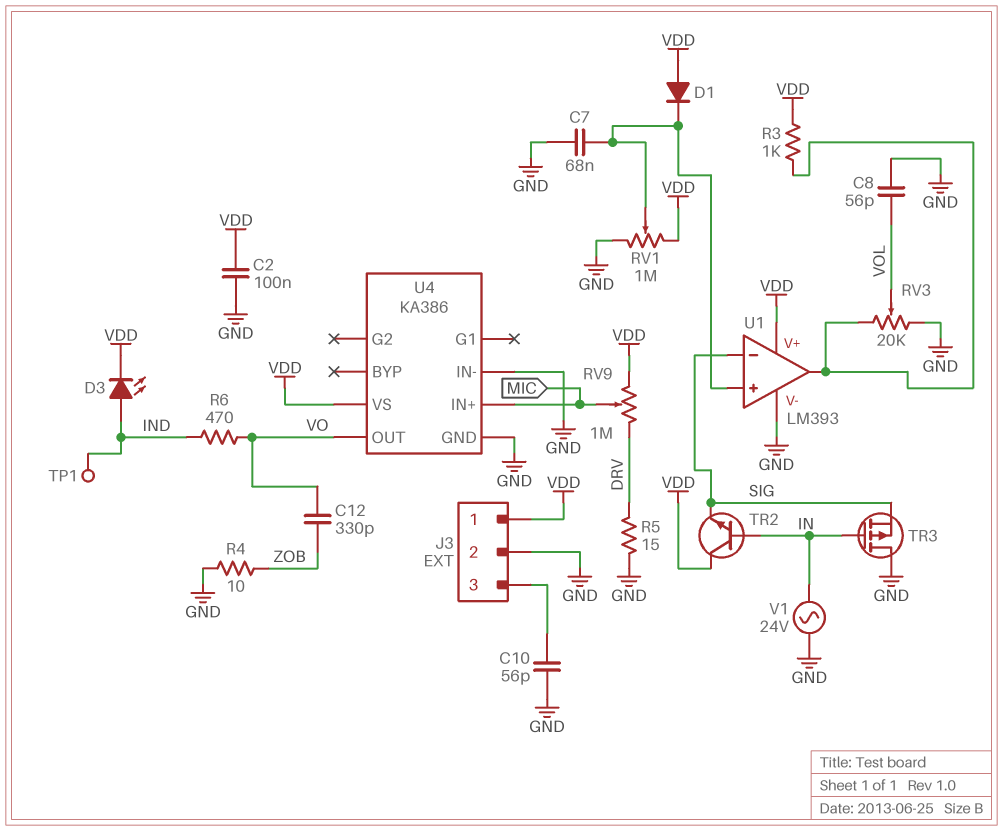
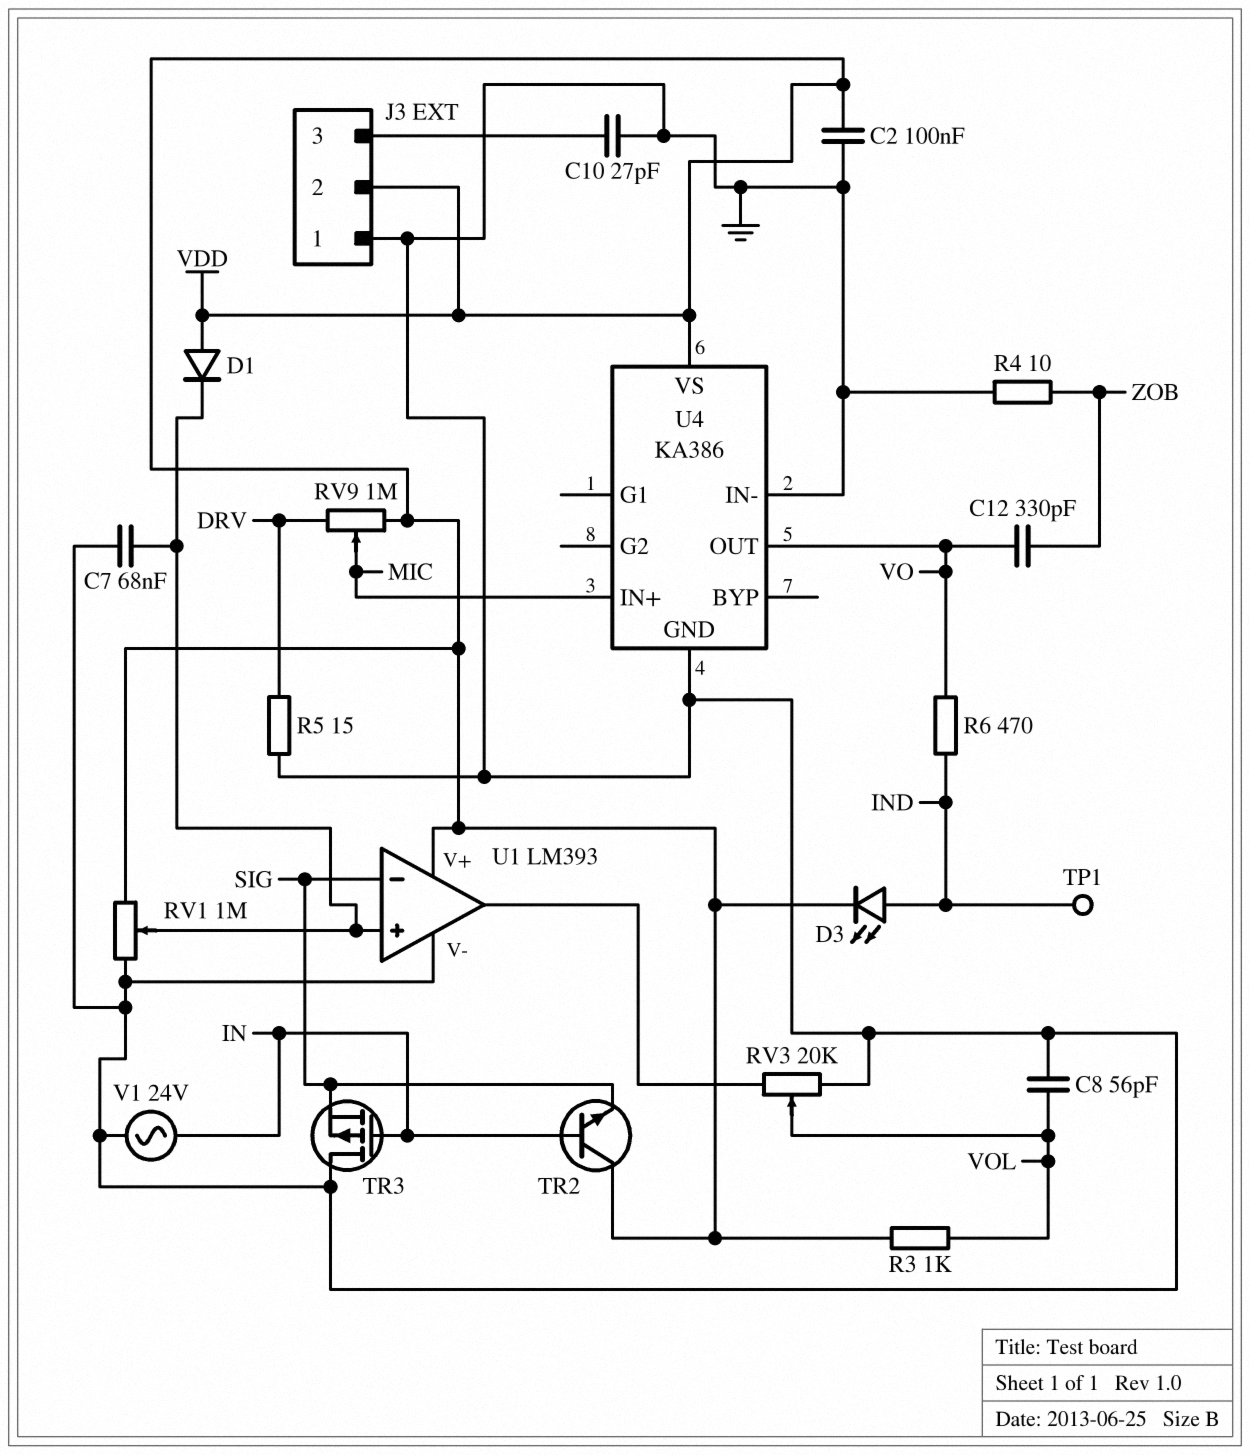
C10: 56pF (GND, J3/3) -> 27pF (GND, J3/3)
J3 pin 1: VDD -> GND
J3 pin 2: GND -> VDD
R3: 1k (U1/out, VDD) -> 1k (VDD, VOL)

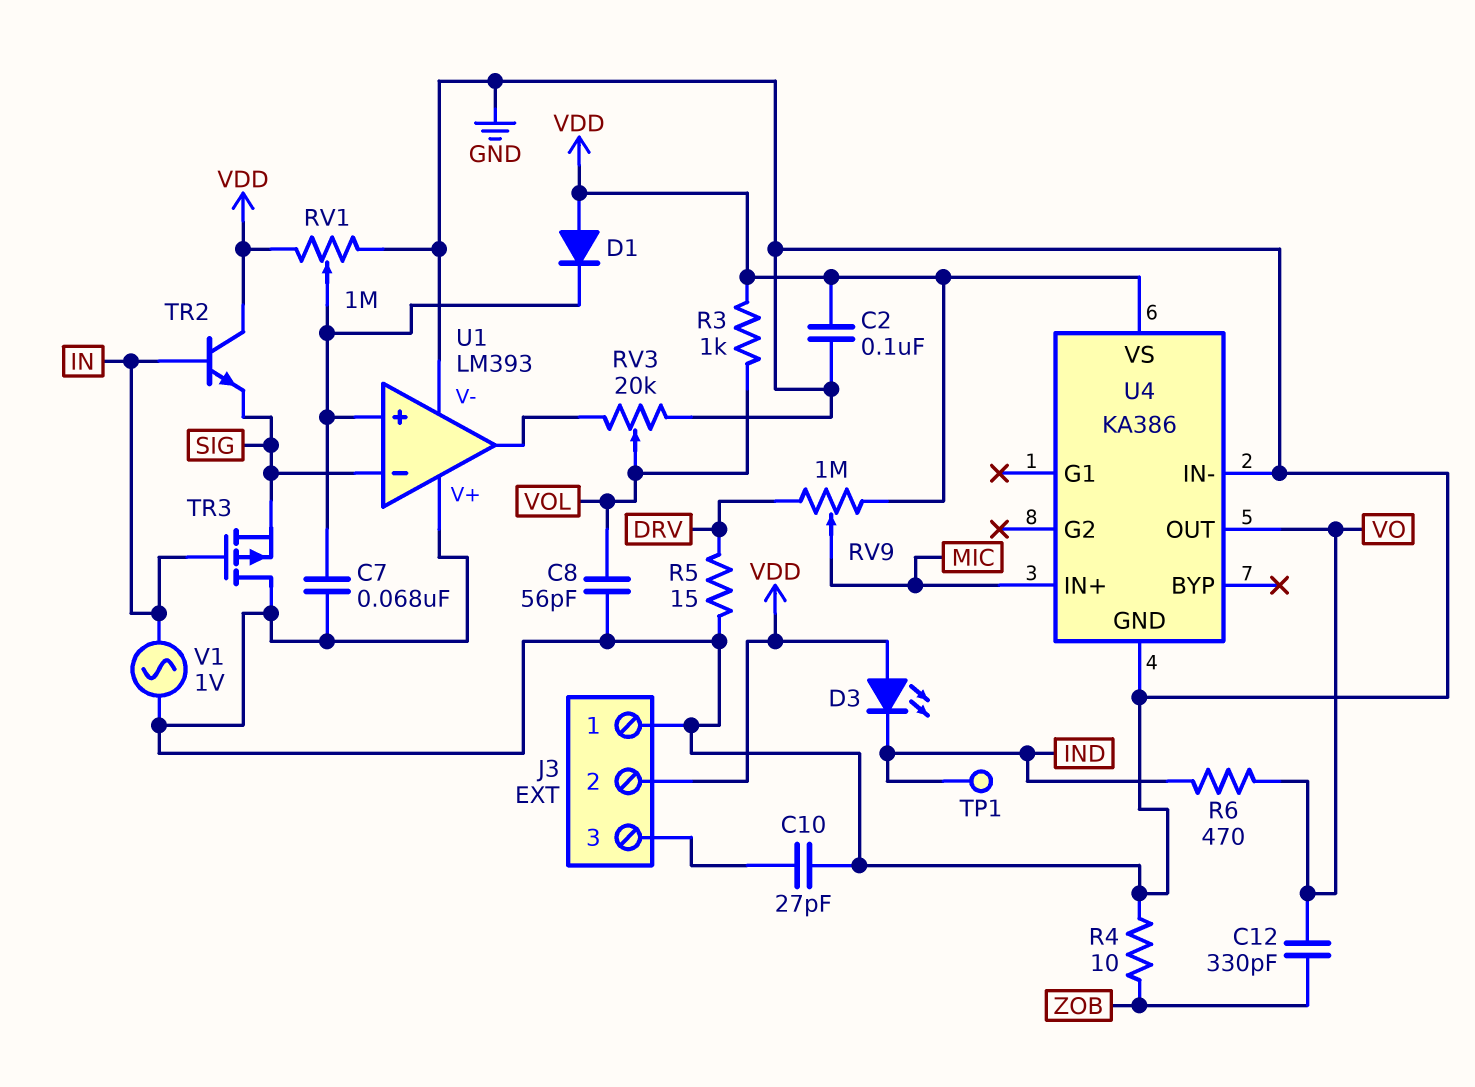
D3: LED (A IND, K VDD) -> LED (A VDD, K IND)
U1 pin V+: VDD -> GND
V1: AC 24V (GND, IN) -> AC 1V (GND, IN)

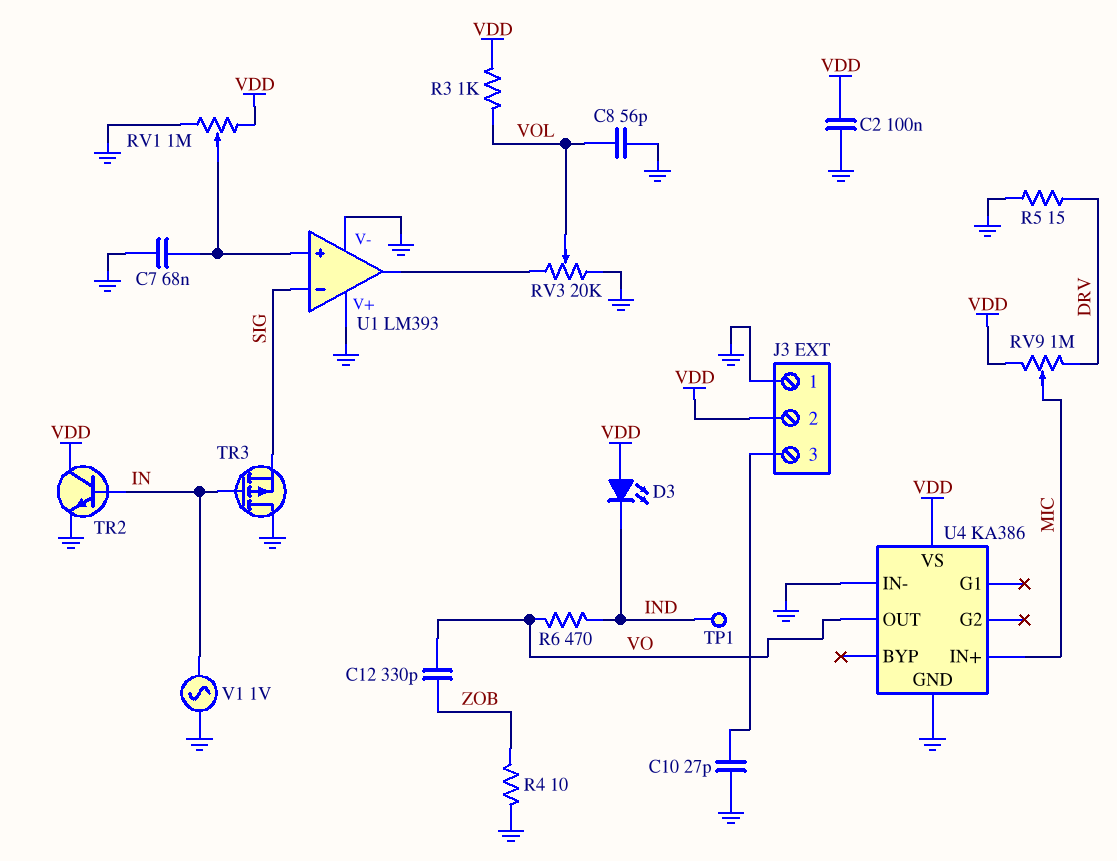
D1: diode (A VDD, K U1/in+) -> none
TR2: NPN (B IN, C VDD, E SIG) -> NPN (B IN, C VDD, E GND)

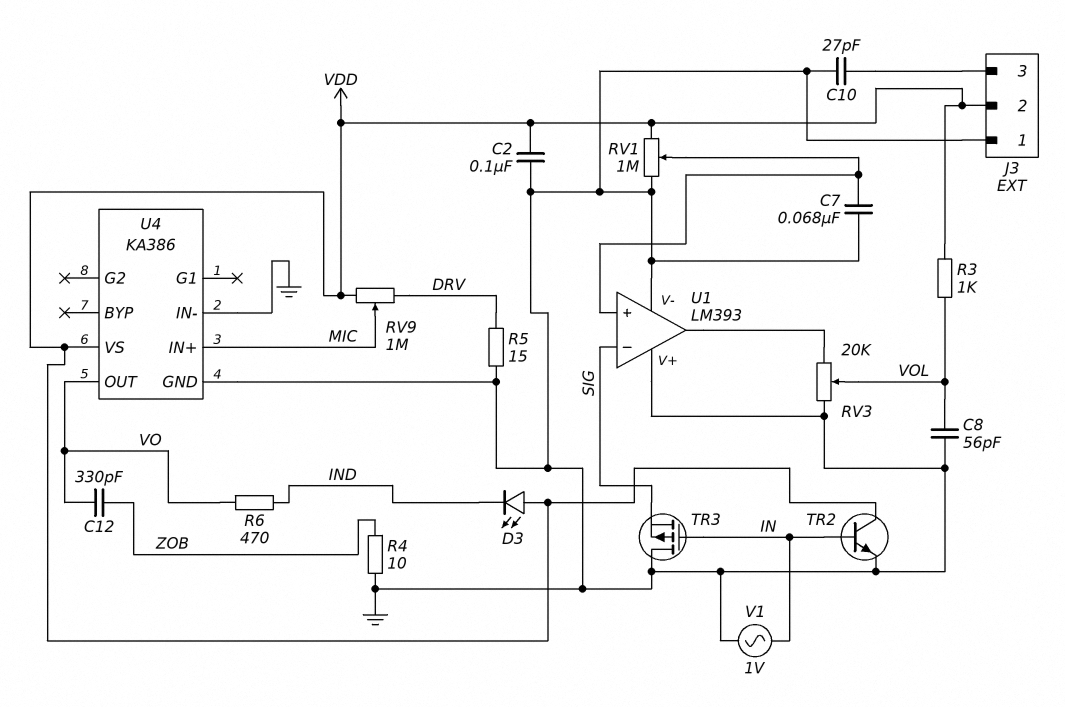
TP1: test point (IND) -> none

